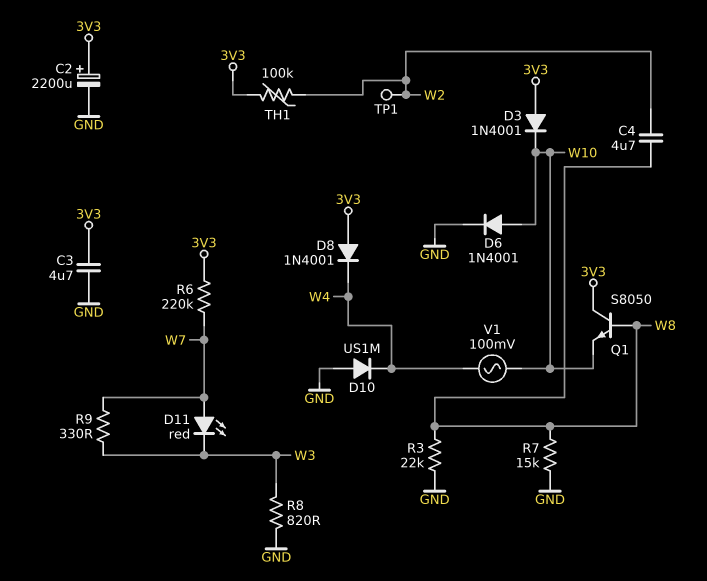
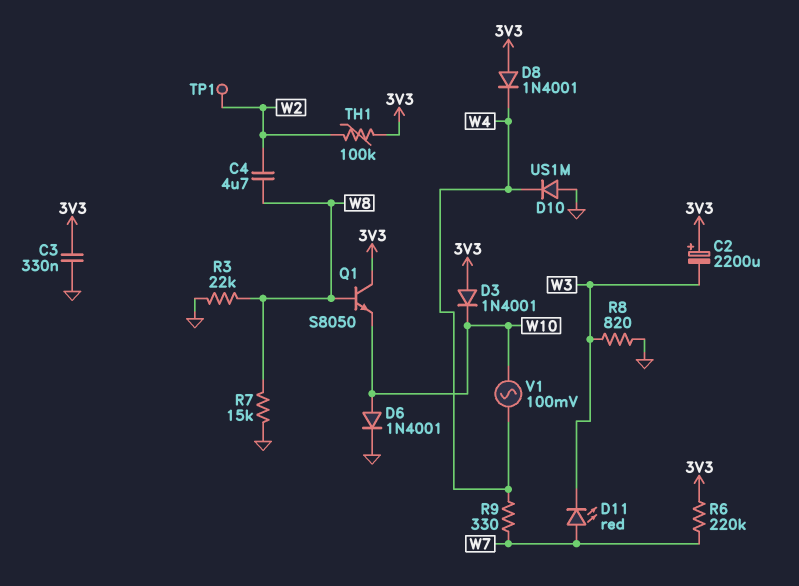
C2: 2200uF (plus 3V3, minus GND) -> 2200uF (plus 3V3, minus W3)
C3: 4.7uF (3V3, GND) -> 330nF (3V3, GND)
R9: 330 (W3, W7) -> 330 (W4, W7)

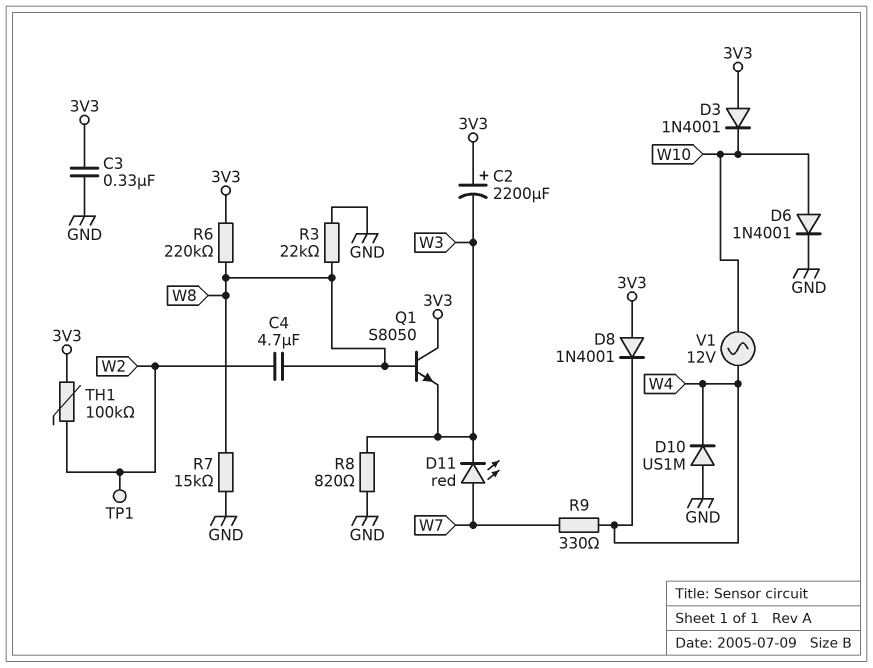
Q1: NPN S8050 (B W8, C 3V3, E W10) -> NPN S8050 (B W8, C 3V3, E W3)
R6: 220k (3V3, W7) -> 220k (3V3, W8)
V1: AC 100mV (W4, W10) -> AC 12V (W4, W10)

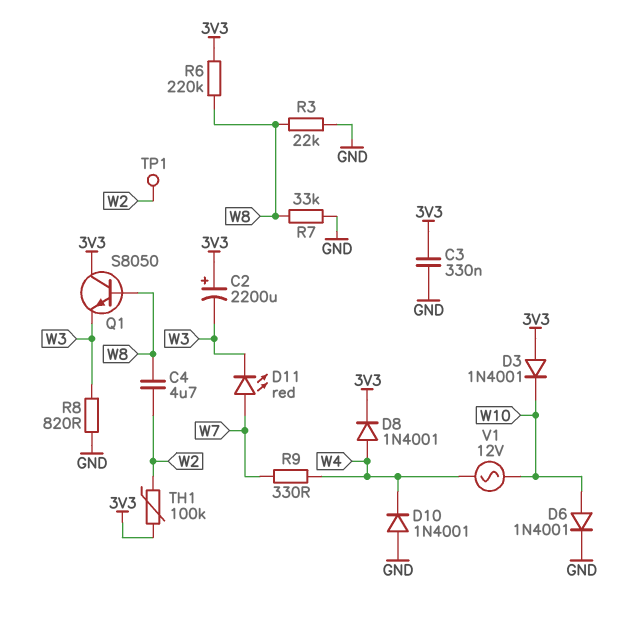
D8: diode 1N4001 (A 3V3, K W4) -> diode 1N4001 (A W4, K 3V3)
D10: diode US1M (A GND, K W4) -> diode 1N4001 (A GND, K W4)
R7: 15k (GND, W8) -> 33k (GND, W8)

